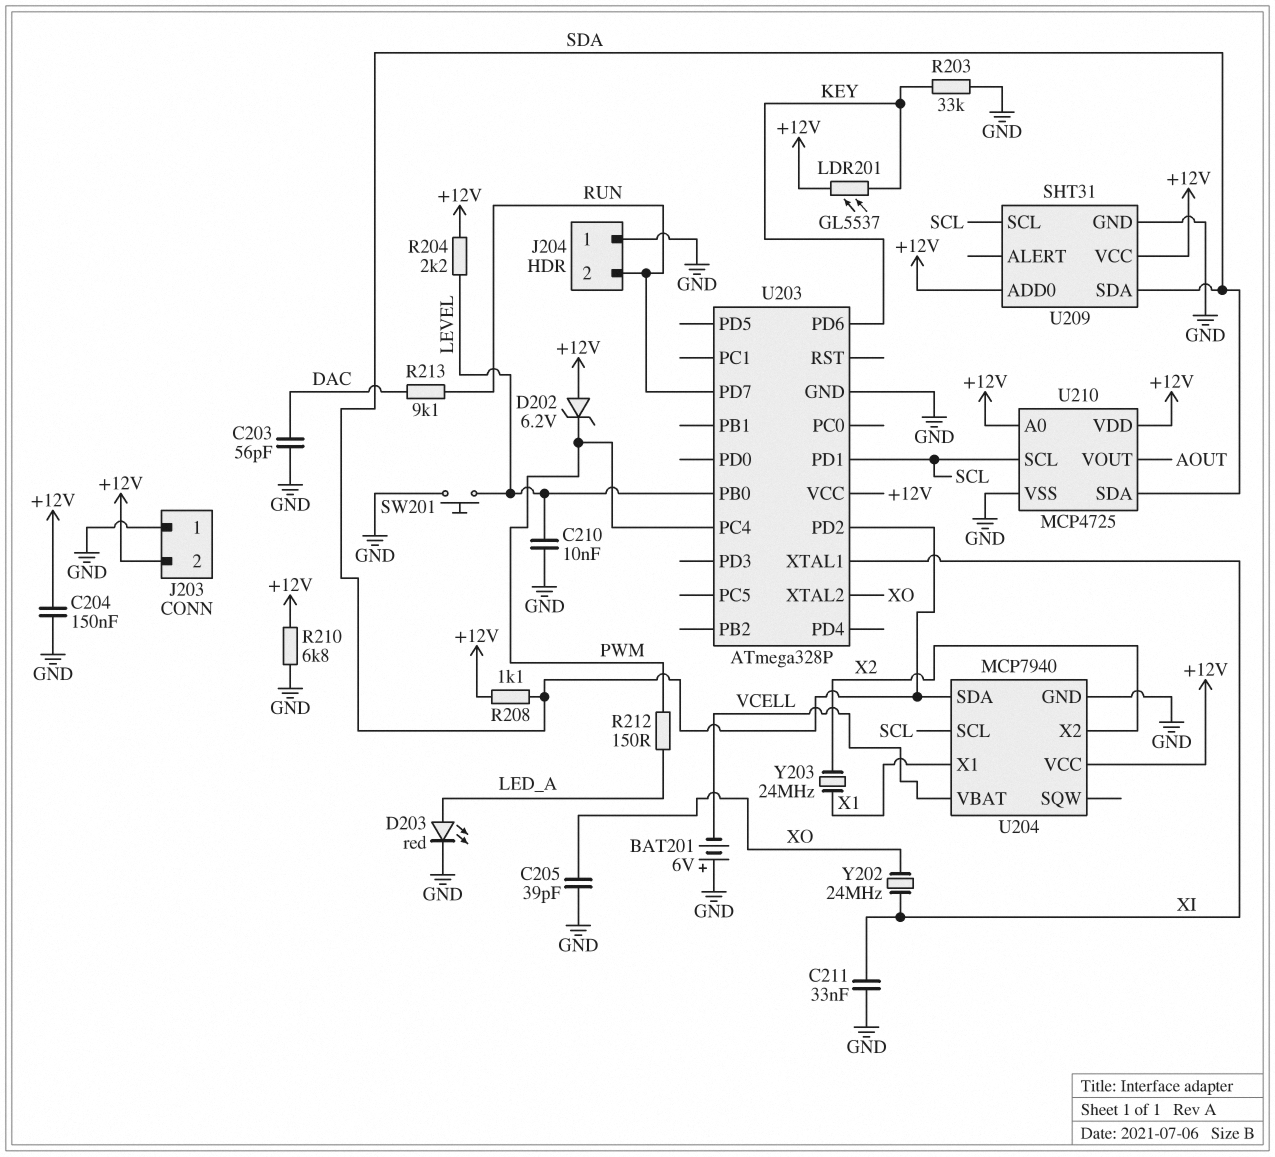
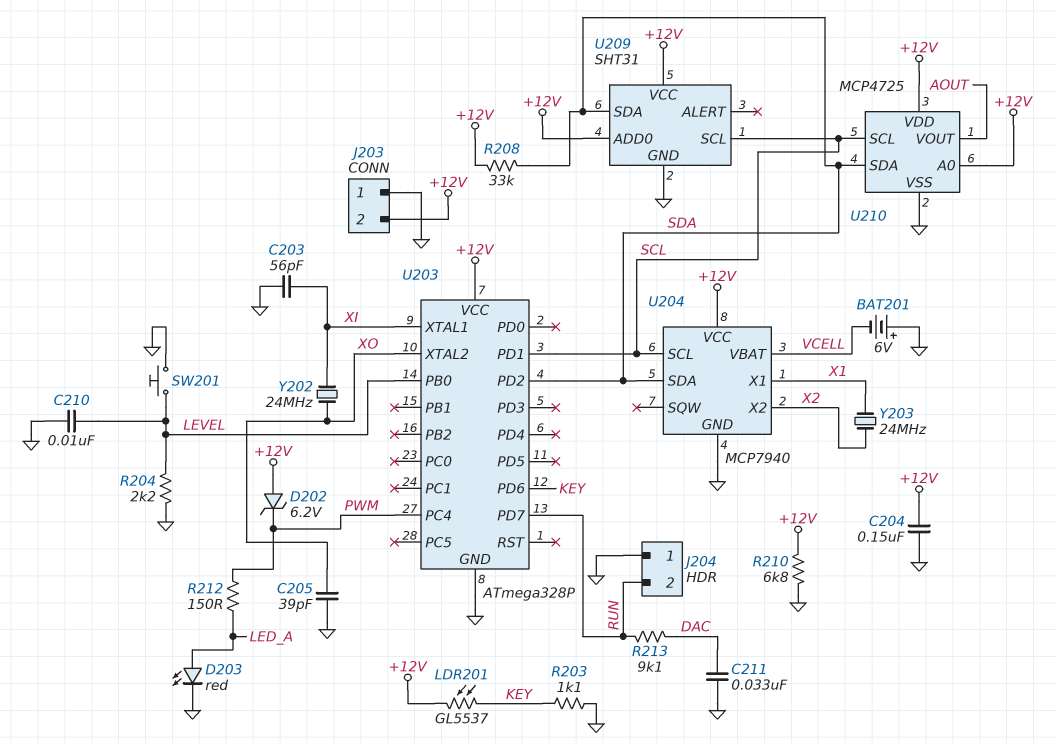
C203: 56pF (DAC, GND) -> 56pF (GND, XI)
C211: 33nF (GND, XI) -> 33nF (DAC, GND)
R203: 33k (GND, KEY) -> 1.1k (GND, KEY)
R204: 2.2k (+12V, LEVEL) -> 2.2k (GND, LEVEL)
R208: 1.1k (+12V, SDA) -> 33k (+12V, SDA)

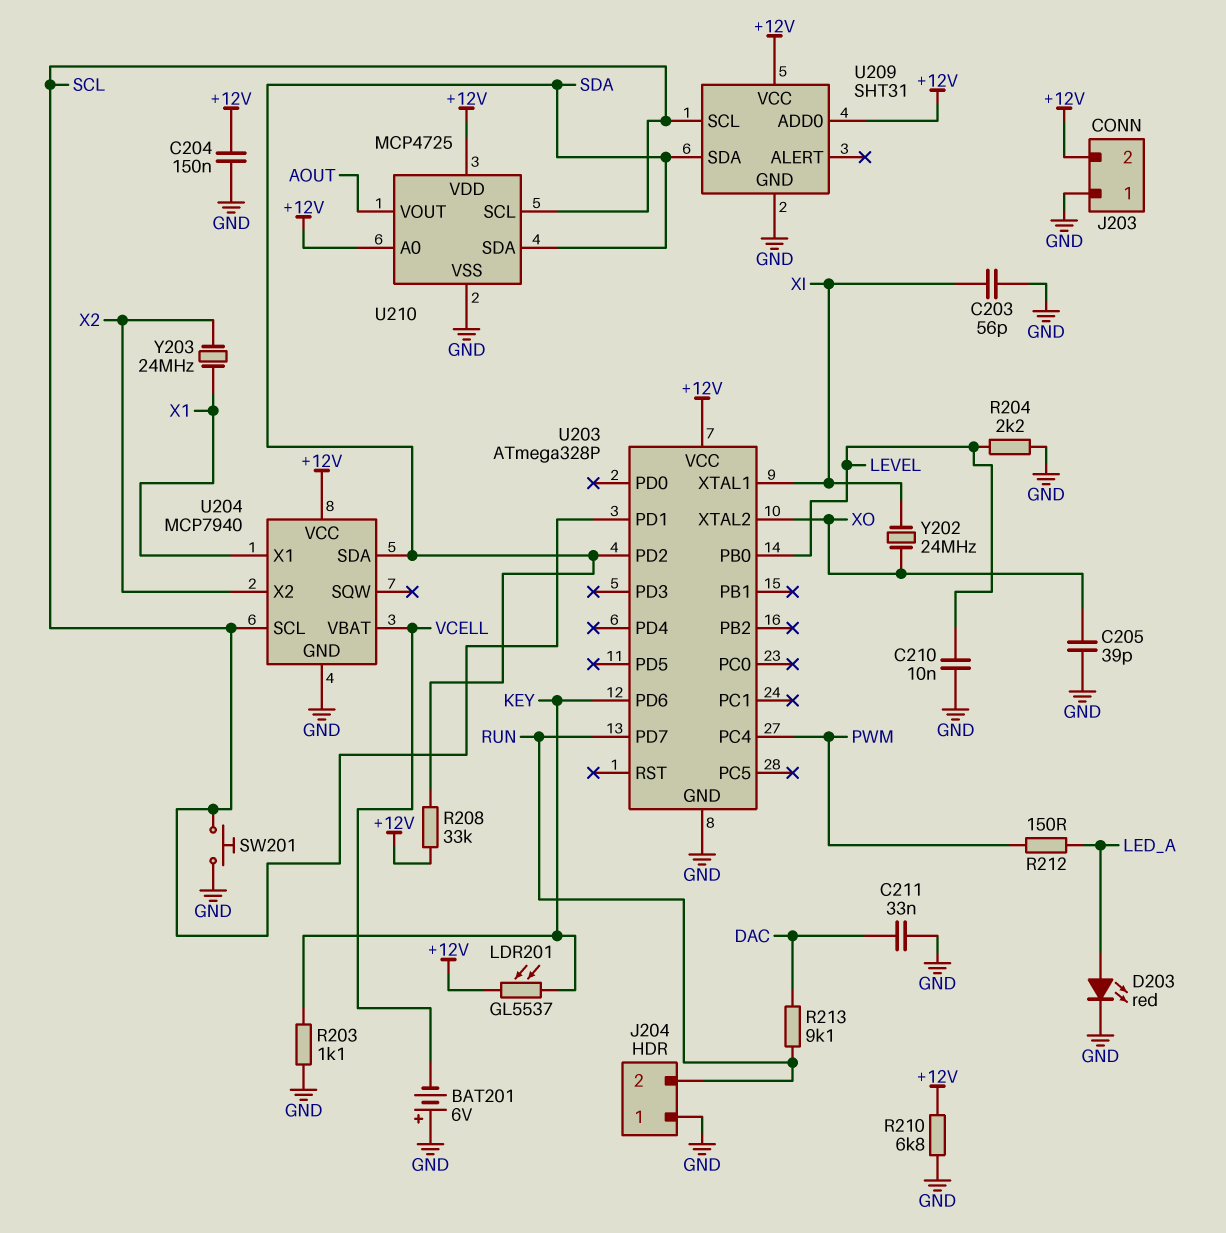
D202: zener 6.2V (A +12V, K PWM) -> none
SW201: button (GND, LEVEL) -> button (GND, SCL)

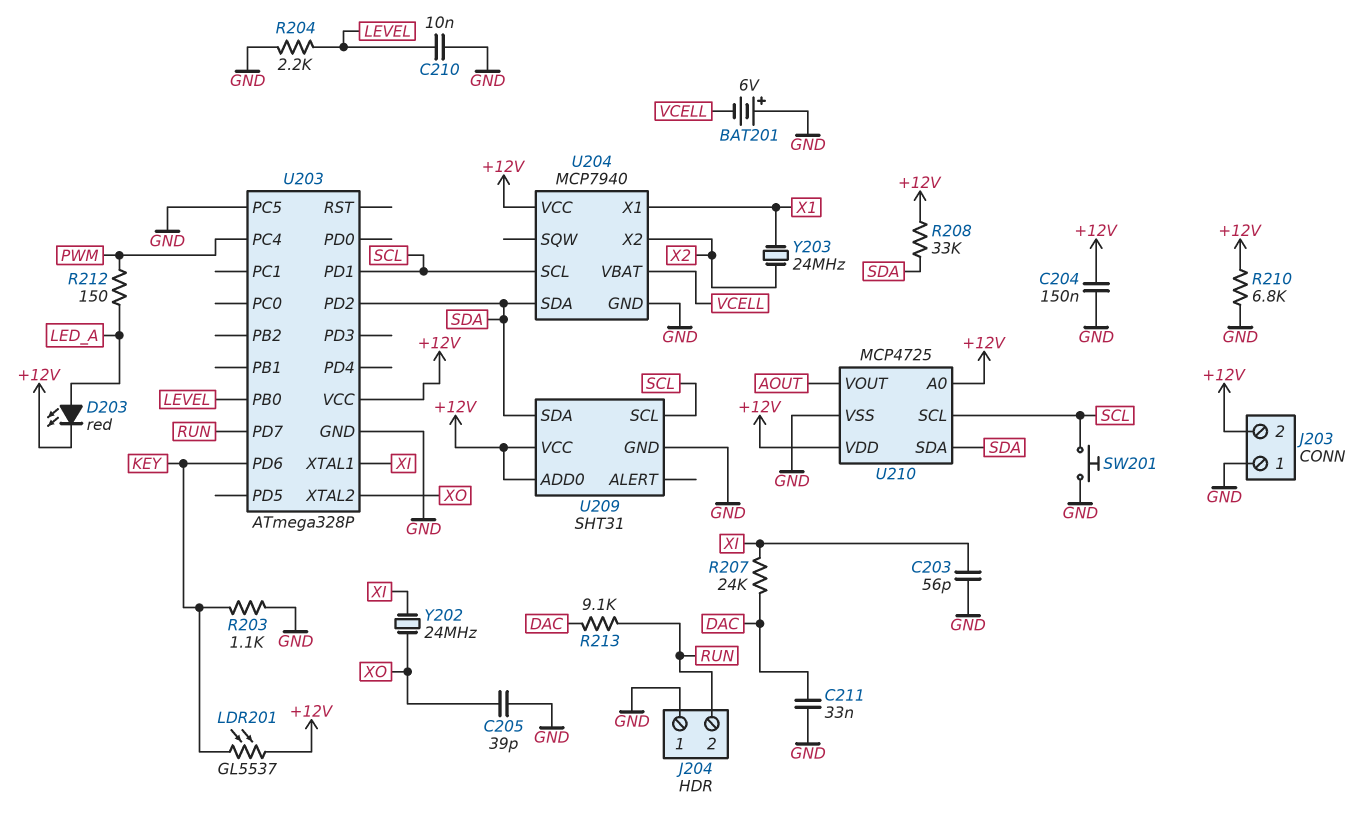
D203: LED red (A LED_A, K GND) -> LED red (A LED_A, K +12V)
R207: none -> 24k (DAC, XI)
U203 pin PC5: none -> GND

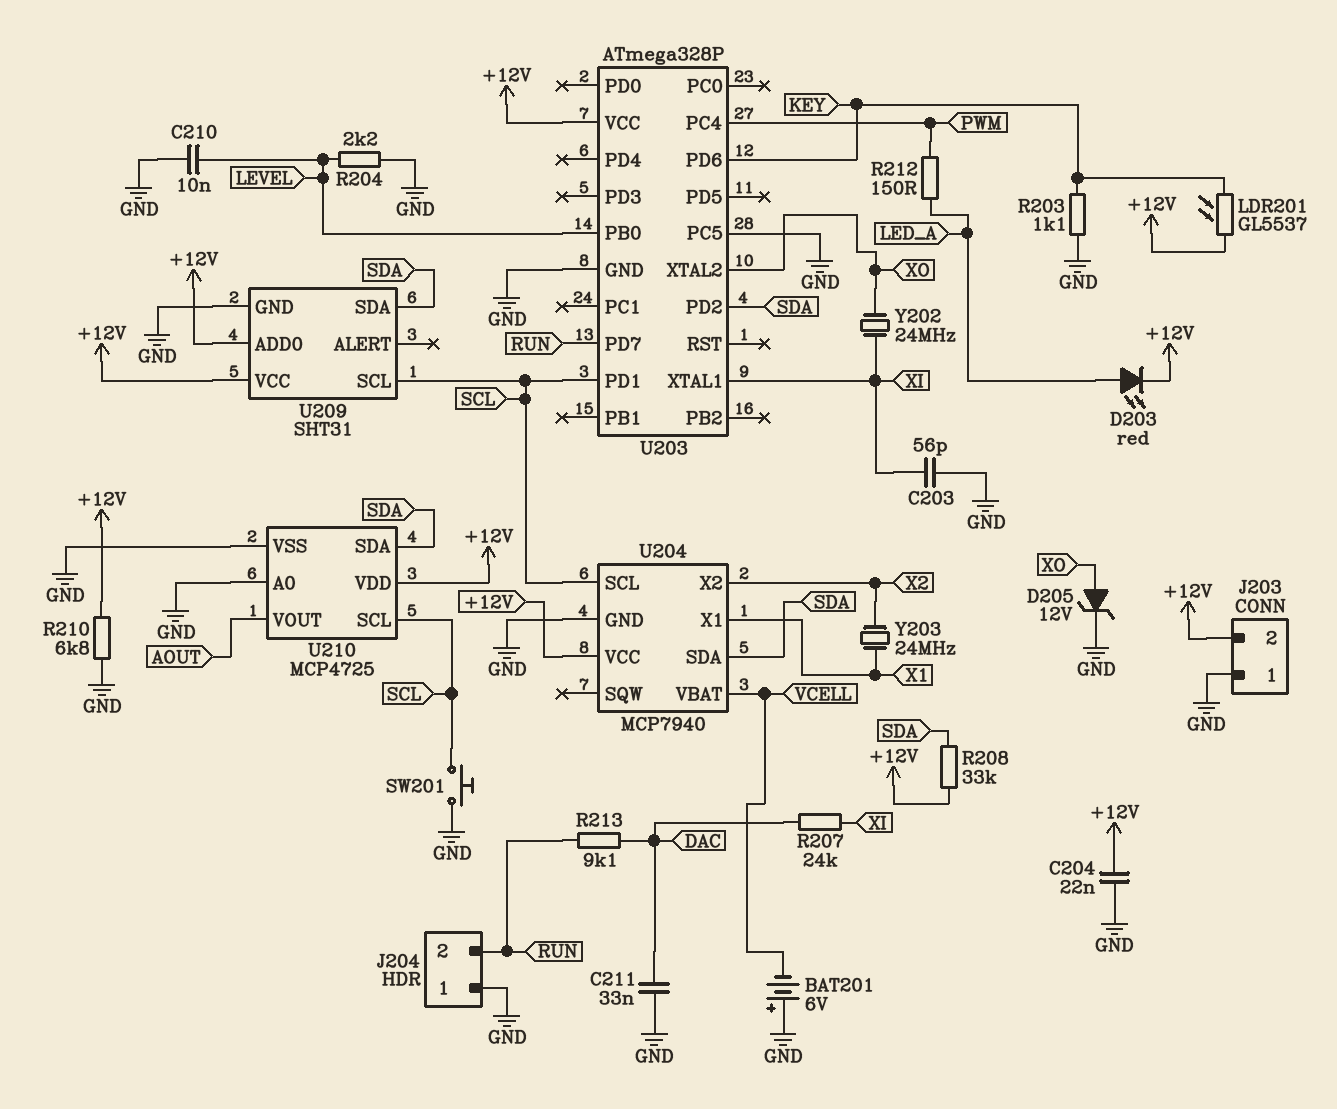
C204: 150nF (+12V, GND) -> 22nF (+12V, GND)
C205: 39pF (GND, XO) -> none
D205: none -> zener 12V (A XO, K GND)
U210 pin A0: +12V -> GND

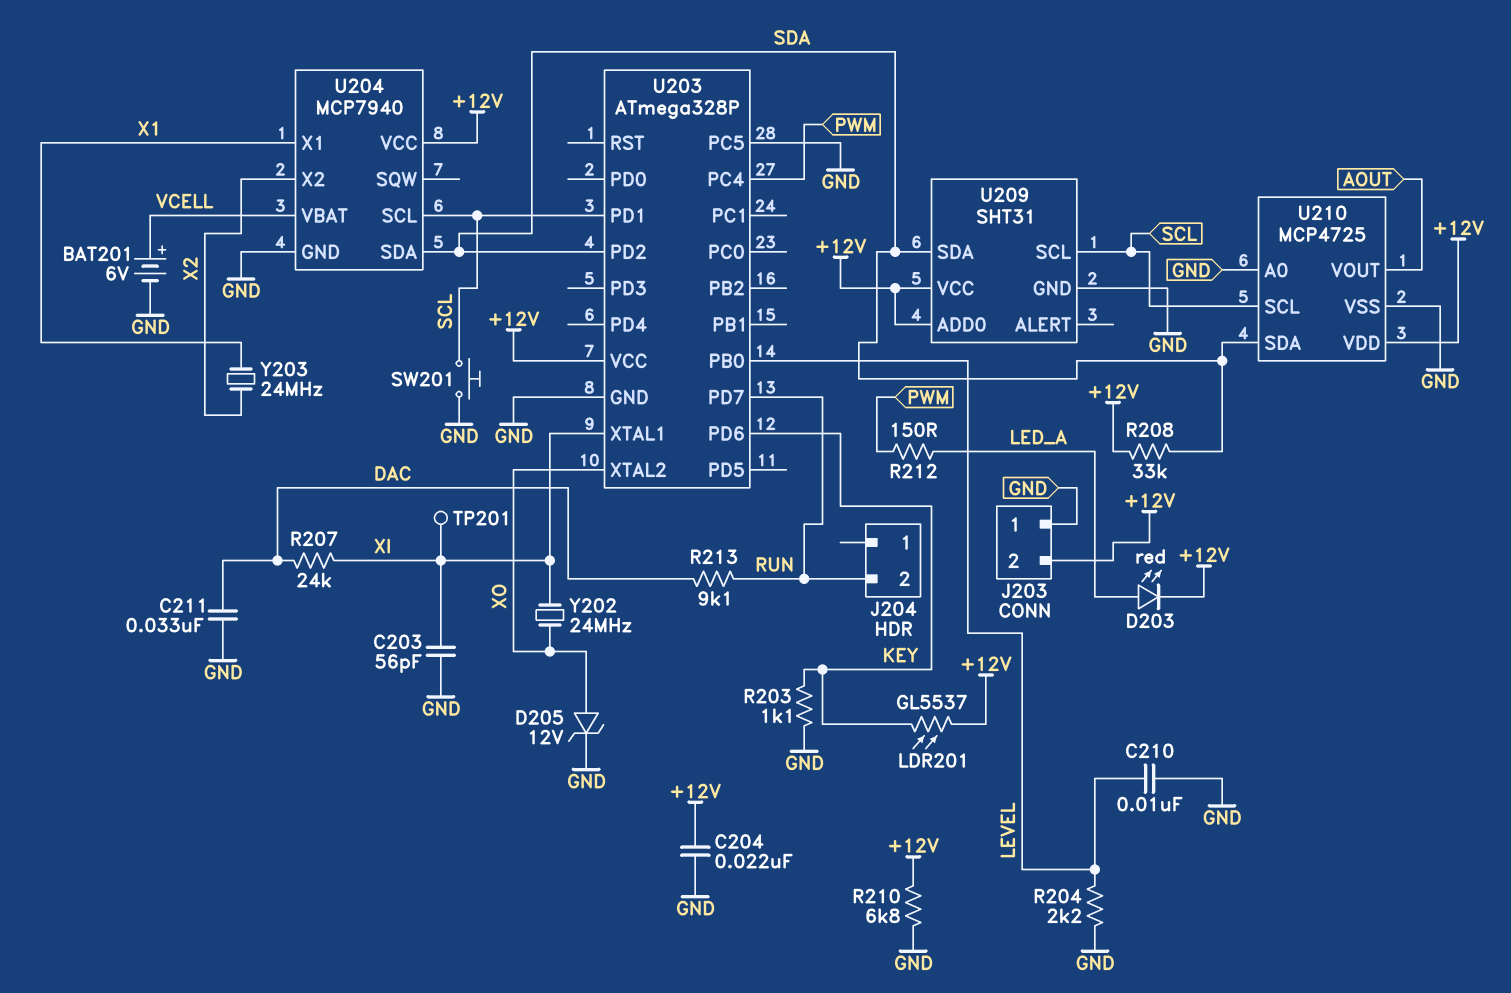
BAT201: 6V (plus GND, minus VCELL) -> 6V (plus VCELL, minus GND)
J204 pin 1: GND -> none
TP201: none -> test point (XI)

